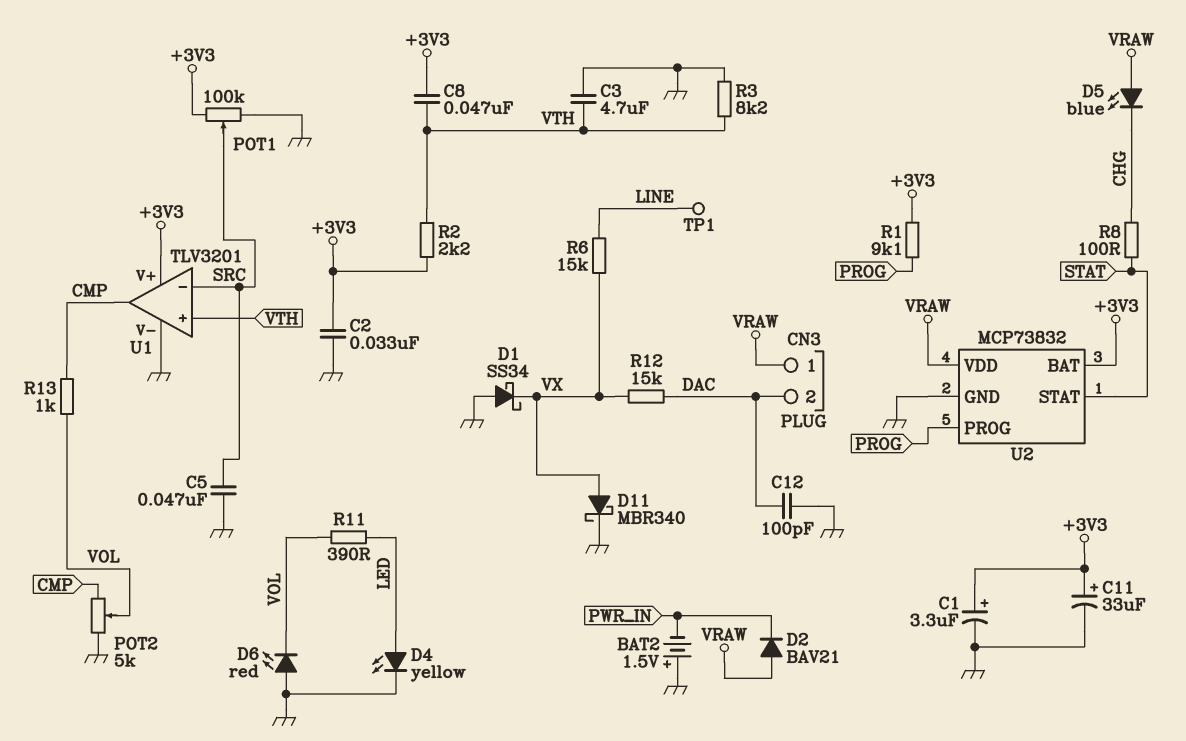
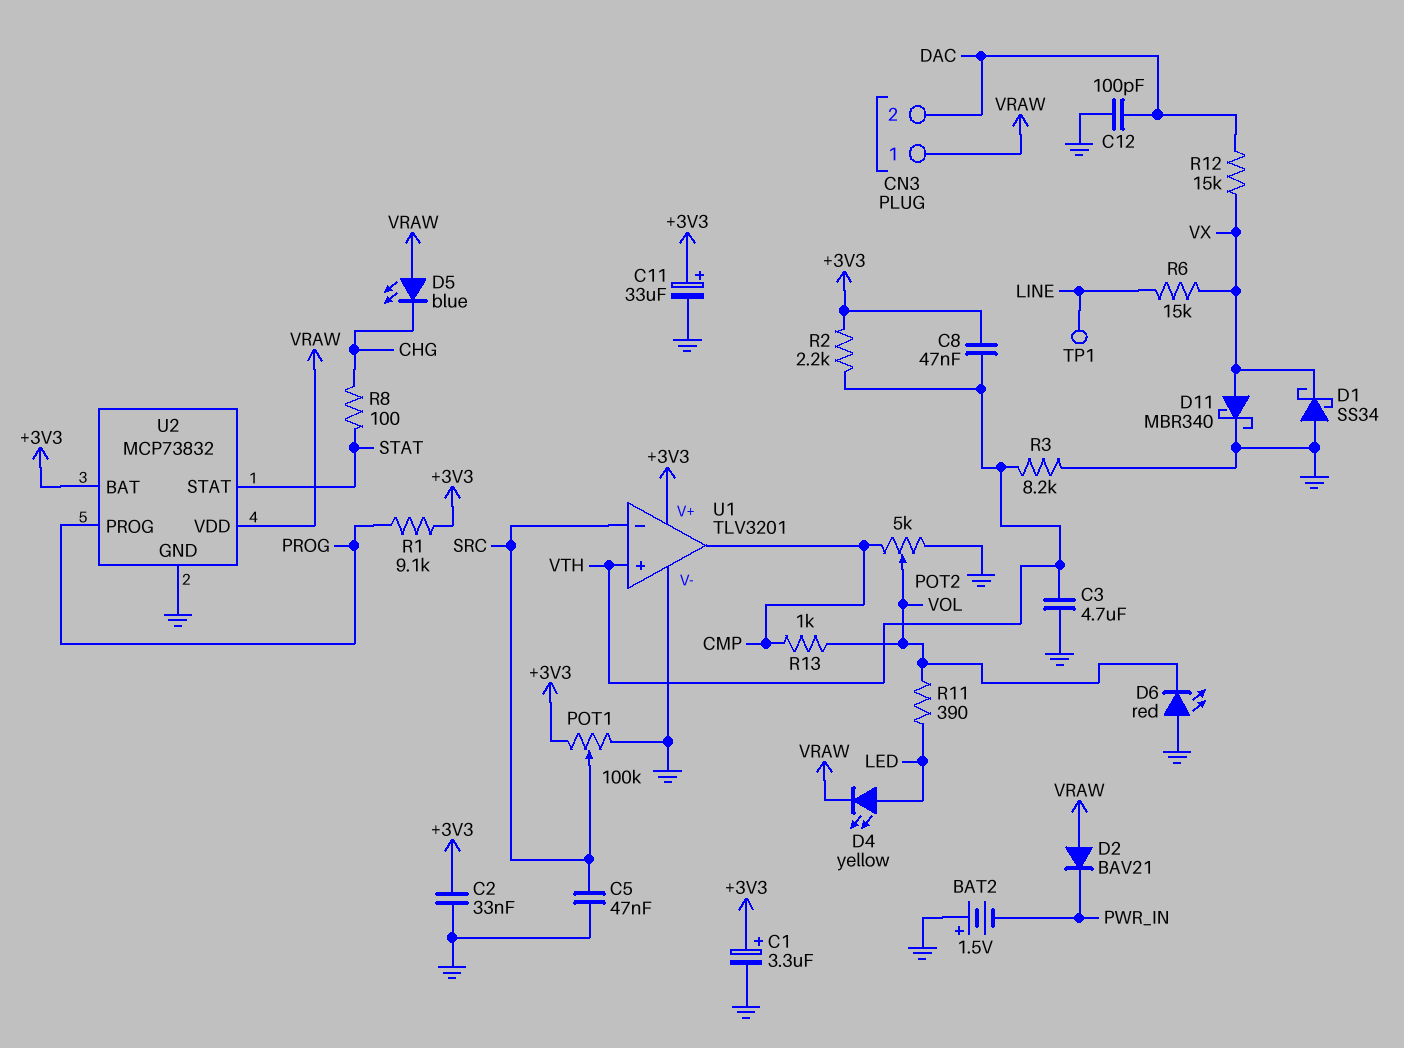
D4: LED yellow (A LED, K GND) -> LED yellow (A LED, K VRAW)

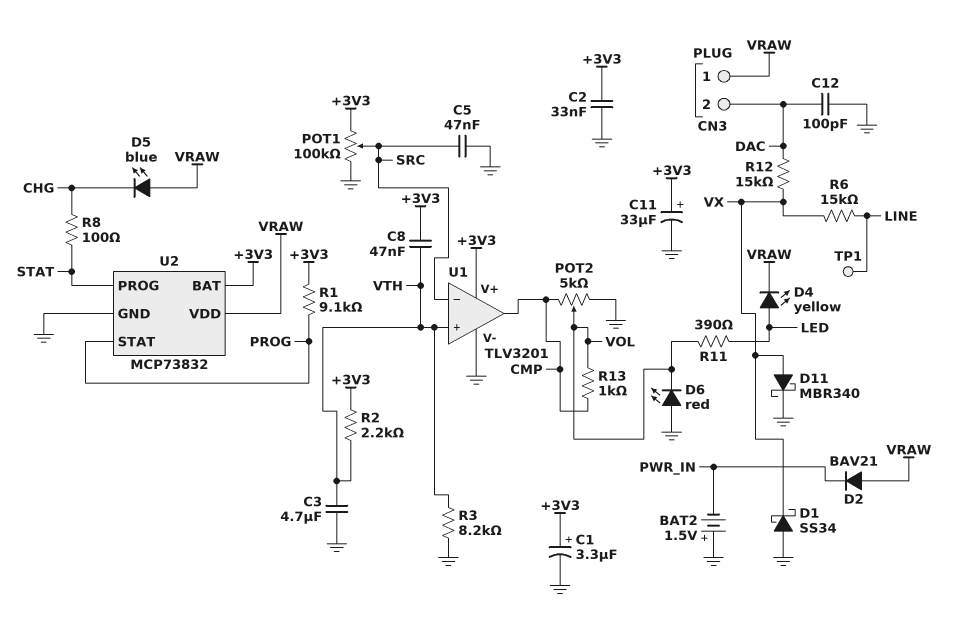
U2 pin PROG: PROG -> STAT
U2 pin STAT: STAT -> PROG

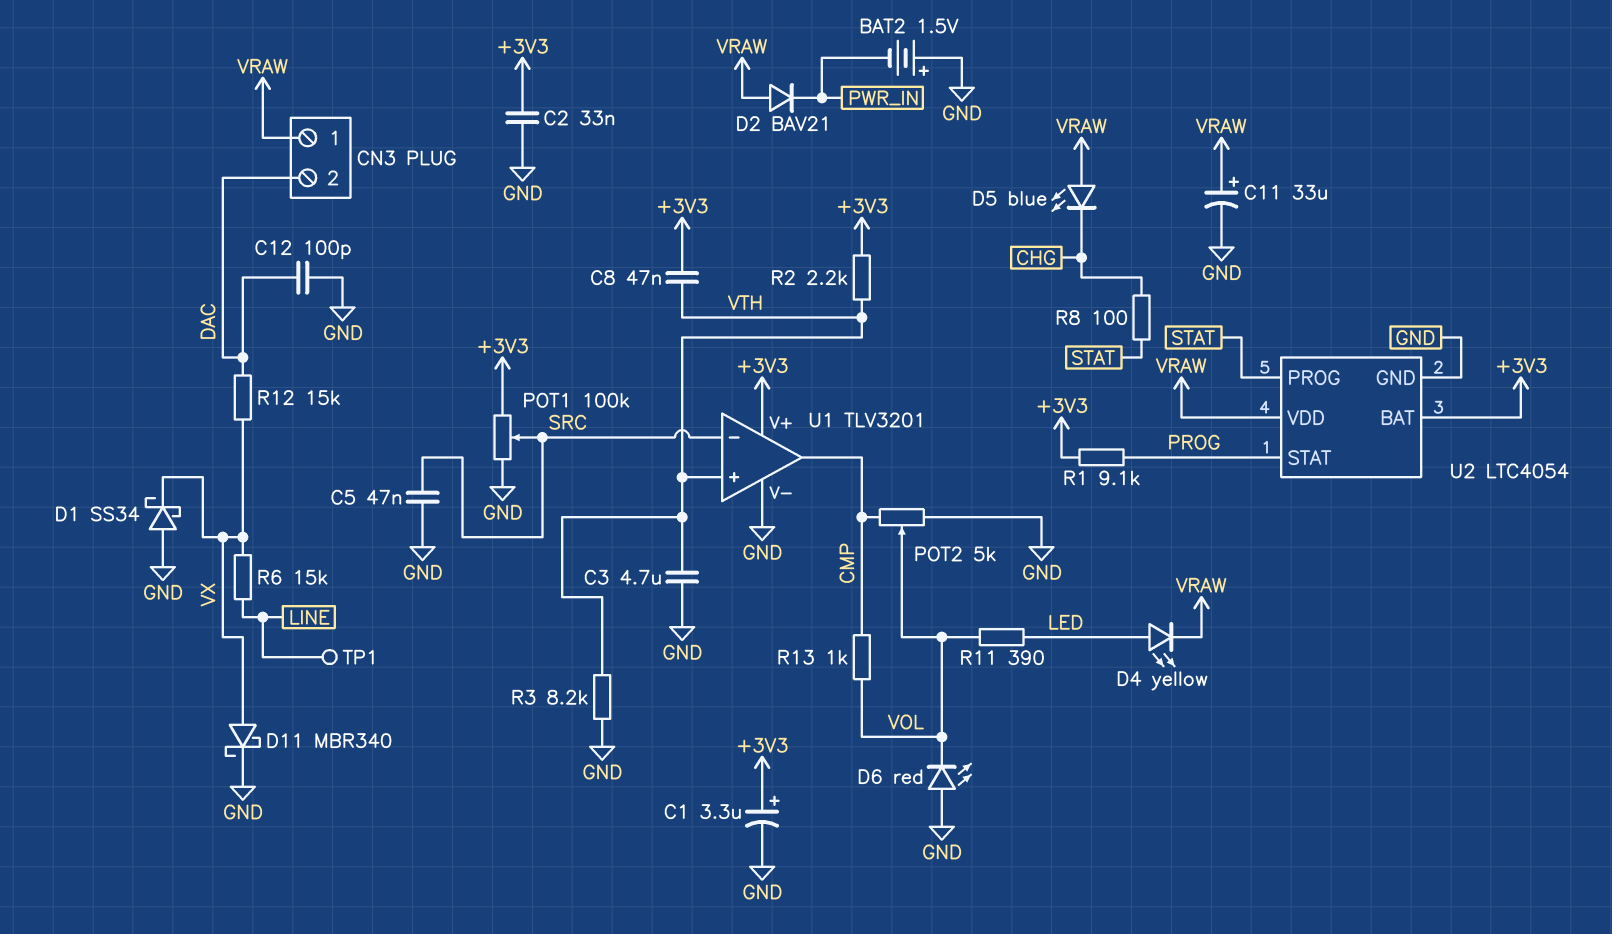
C11: 33uF (plus +3V3, minus GND) -> 33uF (plus VRAW, minus GND)
U2: MCP73832 -> LTC4054

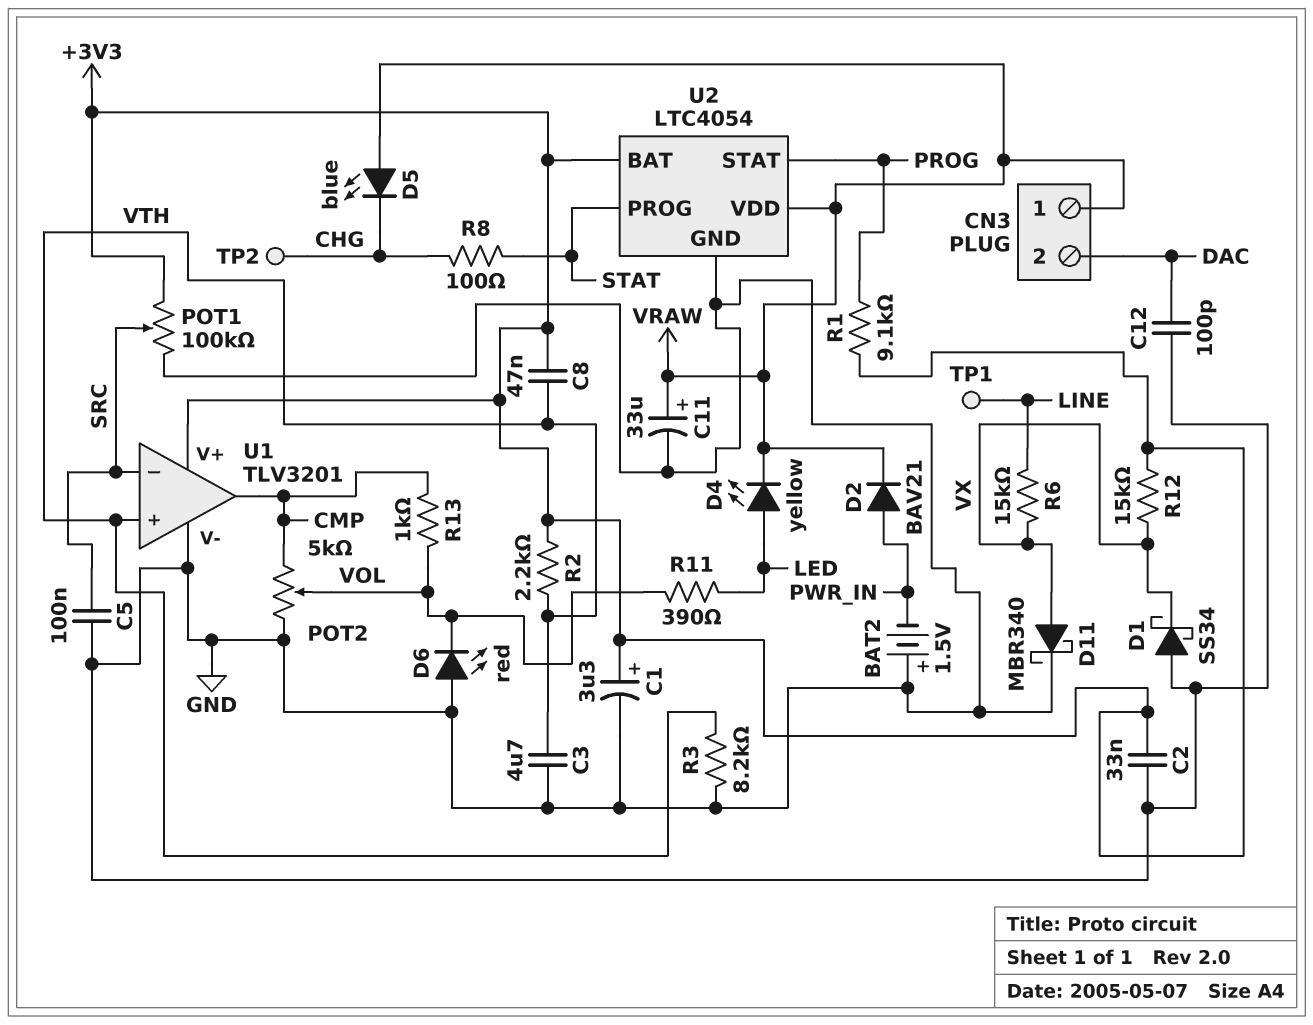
C5: 47nF (GND, SRC) -> 100nF (GND, SRC)
D2: diode BAV21 (A VRAW, K PWR_IN) -> diode BAV21 (A PWR_IN, K VRAW)
R12: 15k (DAC, VX) -> 15k (+3V3, VX)
TP2: none -> test point (CHG)

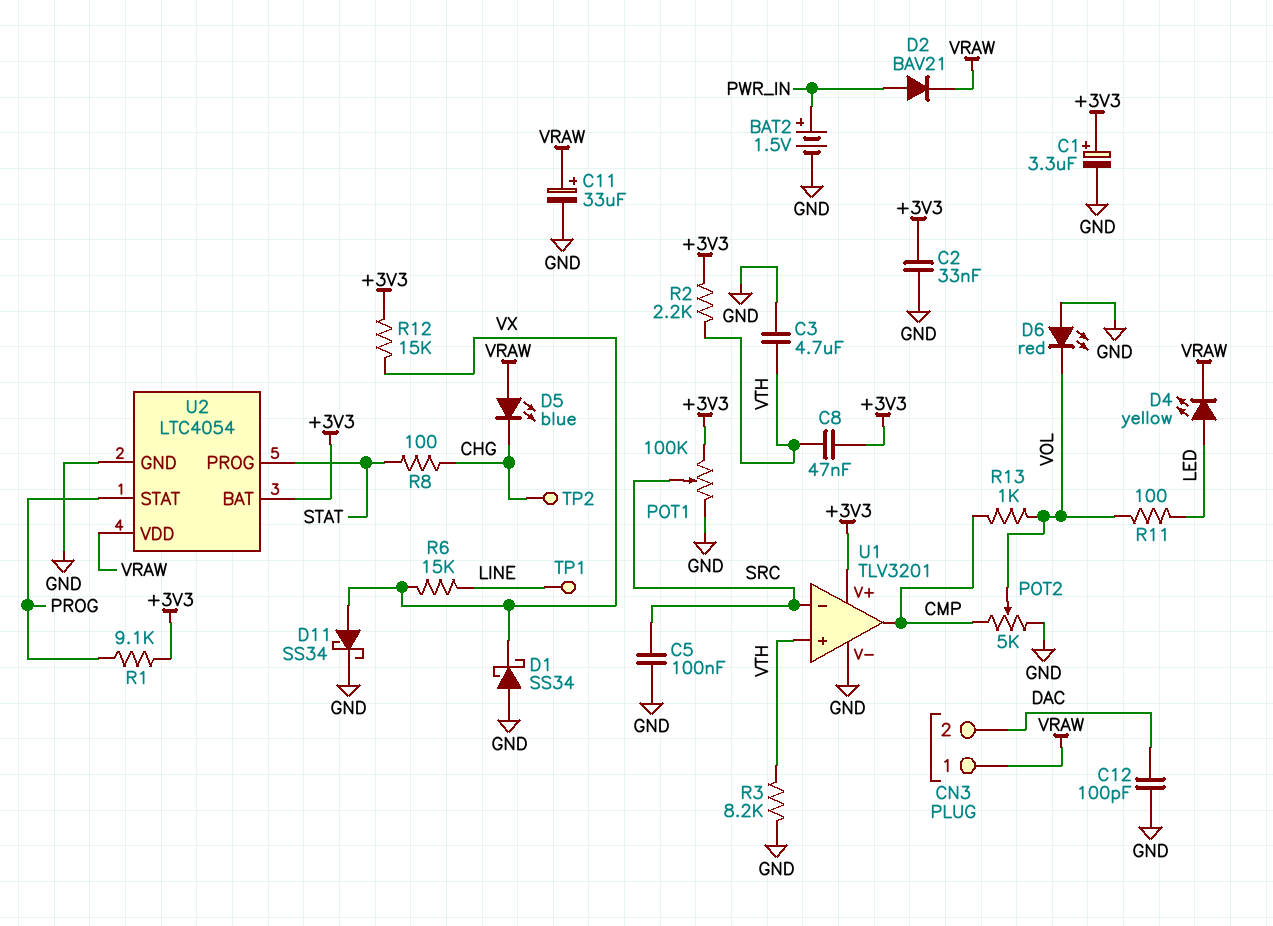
BAT2: 1.5V (plus GND, minus PWR_IN) -> 1.5V (plus PWR_IN, minus GND)
D11: schottky MBR340 (A VX, K GND) -> schottky SS34 (A VX, K GND)
R11: 390 (LED, VOL) -> 100 (LED, VOL)

